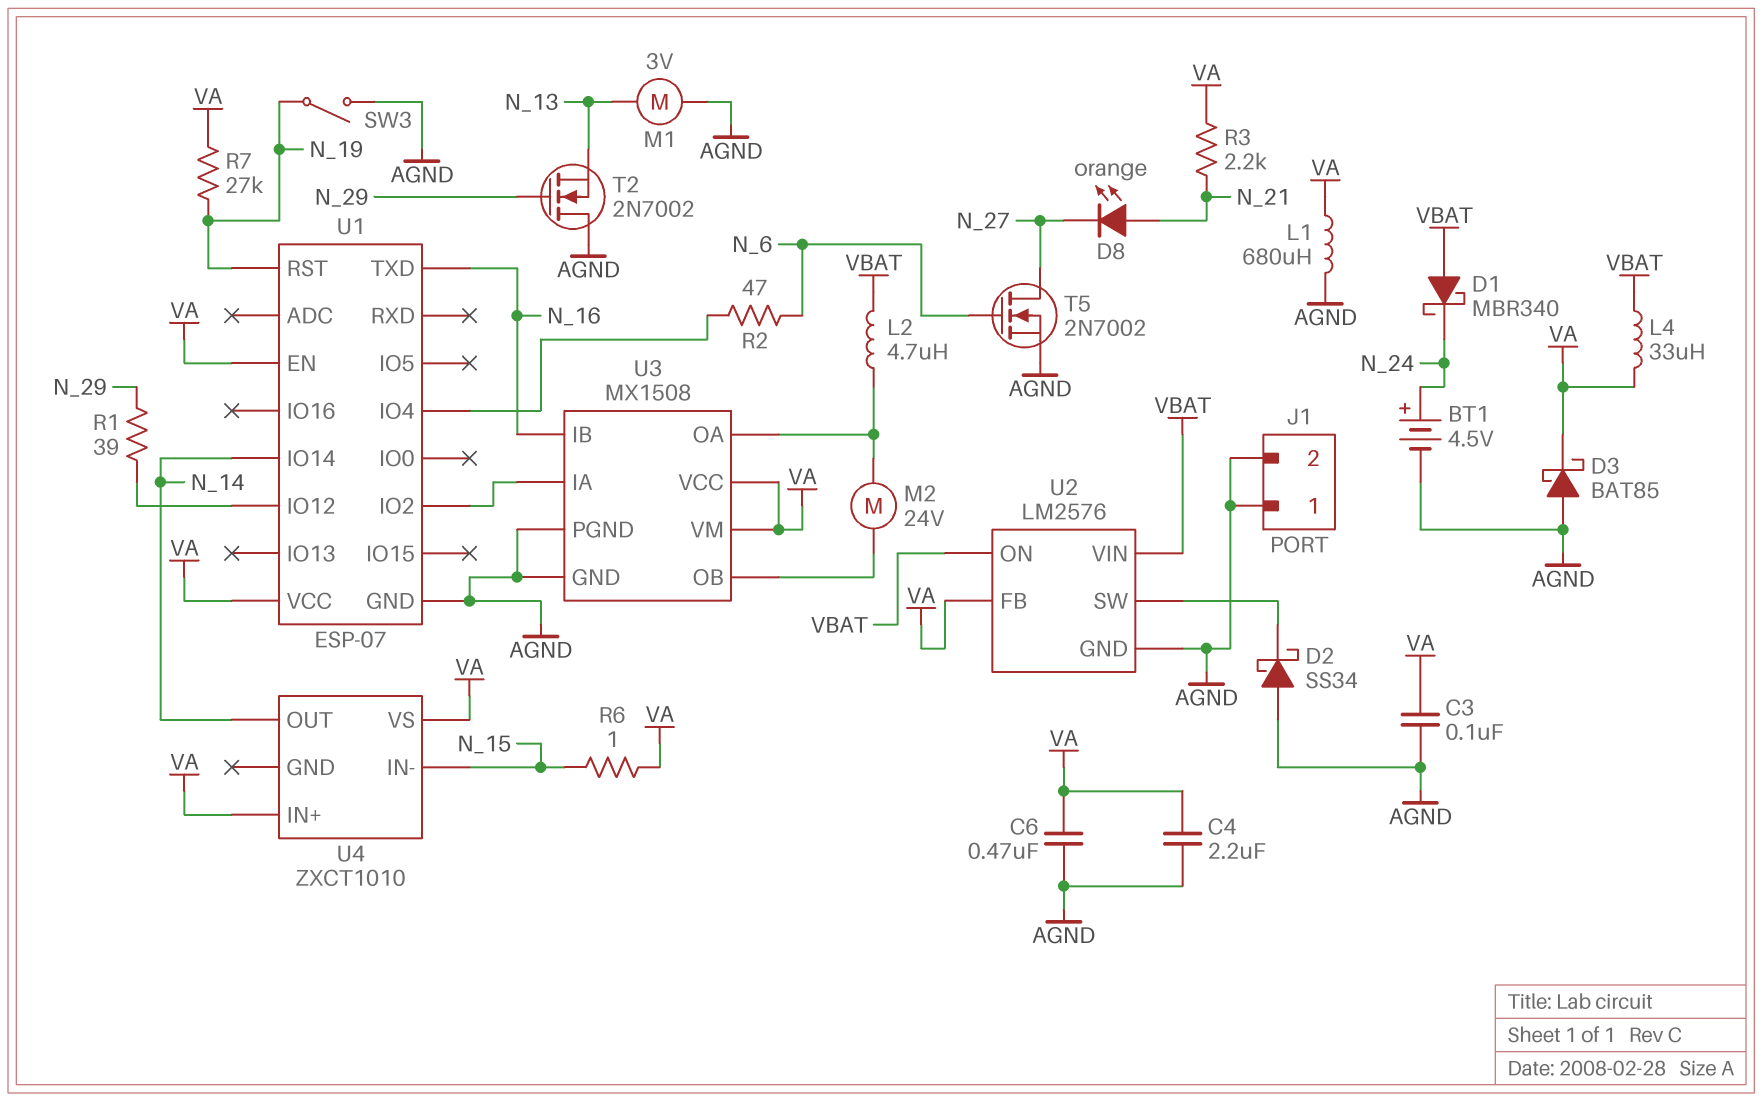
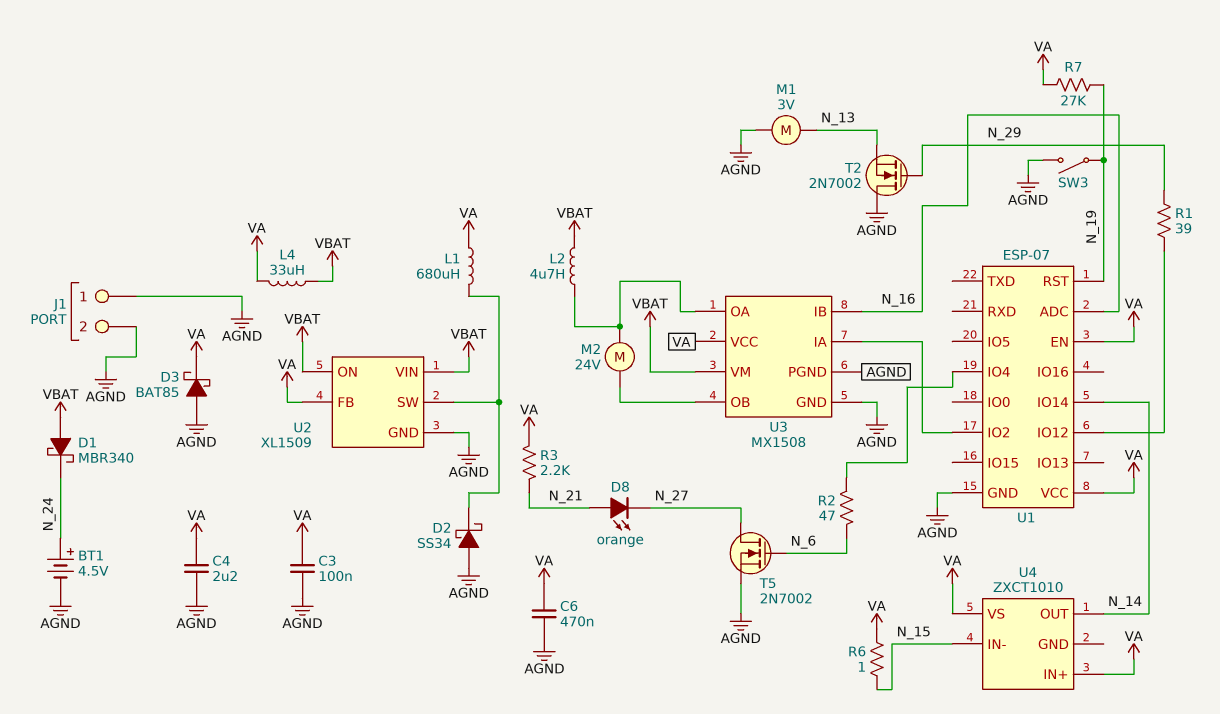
L1: 680uH (AGND, VA) -> 680uH (U2/SW, VA)
U1 pin ADC: none -> N_16
U1 pin TXD: N_16 -> none
U2: LM2576 -> XL1509
U3 pin VM: VA -> VBAT

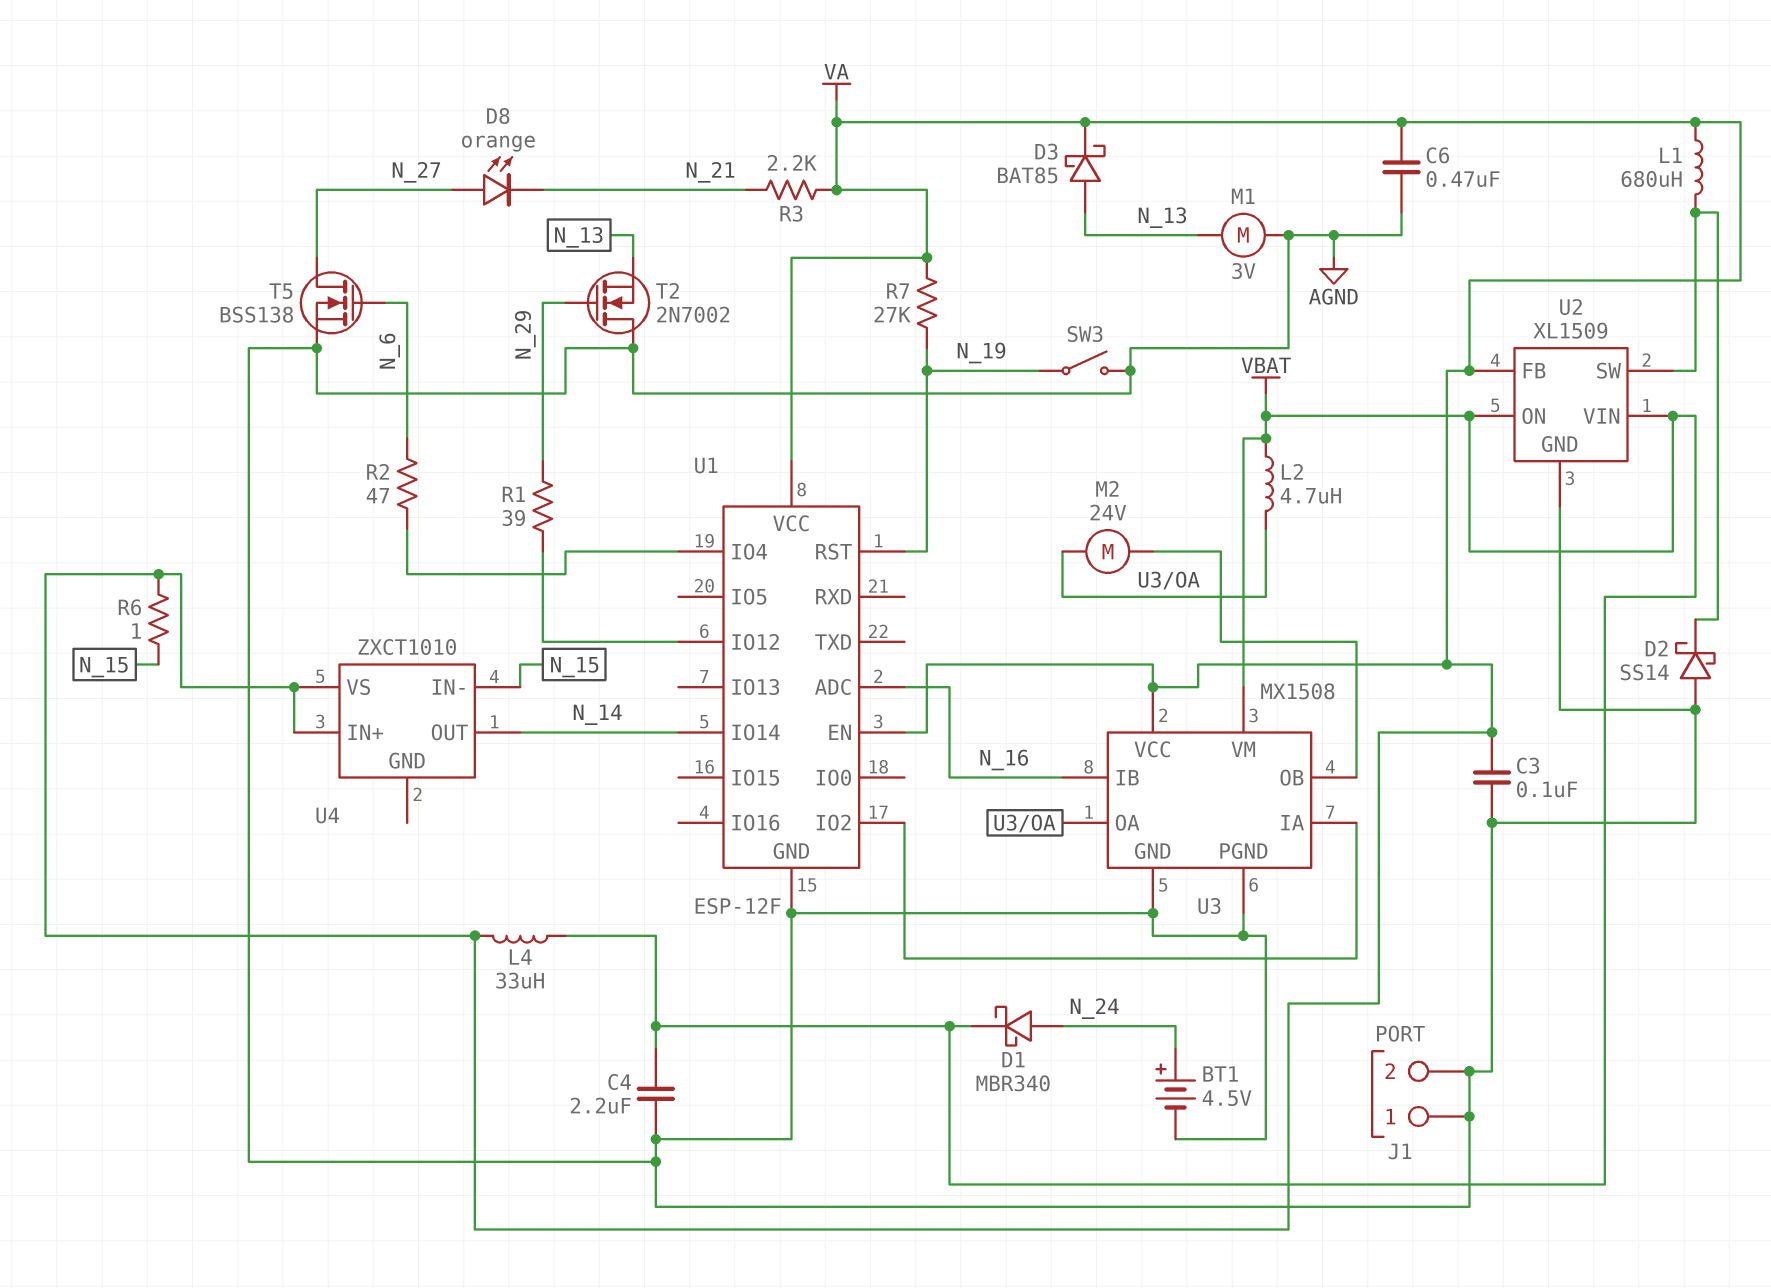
C4: 2.2uF (AGND, VA) -> 2.2uF (AGND, VBAT)
D1: schottky MBR340 (A VBAT, K N_24) -> schottky MBR340 (A N_24, K VBAT)
D2: schottky SS34 (A AGND, K U2/SW) -> schottky SS14 (A AGND, K U2/SW)
D3: schottky BAT85 (A AGND, K VA) -> schottky BAT85 (A N_13, K VA)
D8: LED orange (A N_21, K N_27) -> LED orange (A N_27, K N_21)
T5: NMOS 2N7002 (G N_6, D N_27, S AGND) -> NMOS BSS138 (G N_6, D N_27, S AGND)
U1: ESP-07 -> ESP-12F

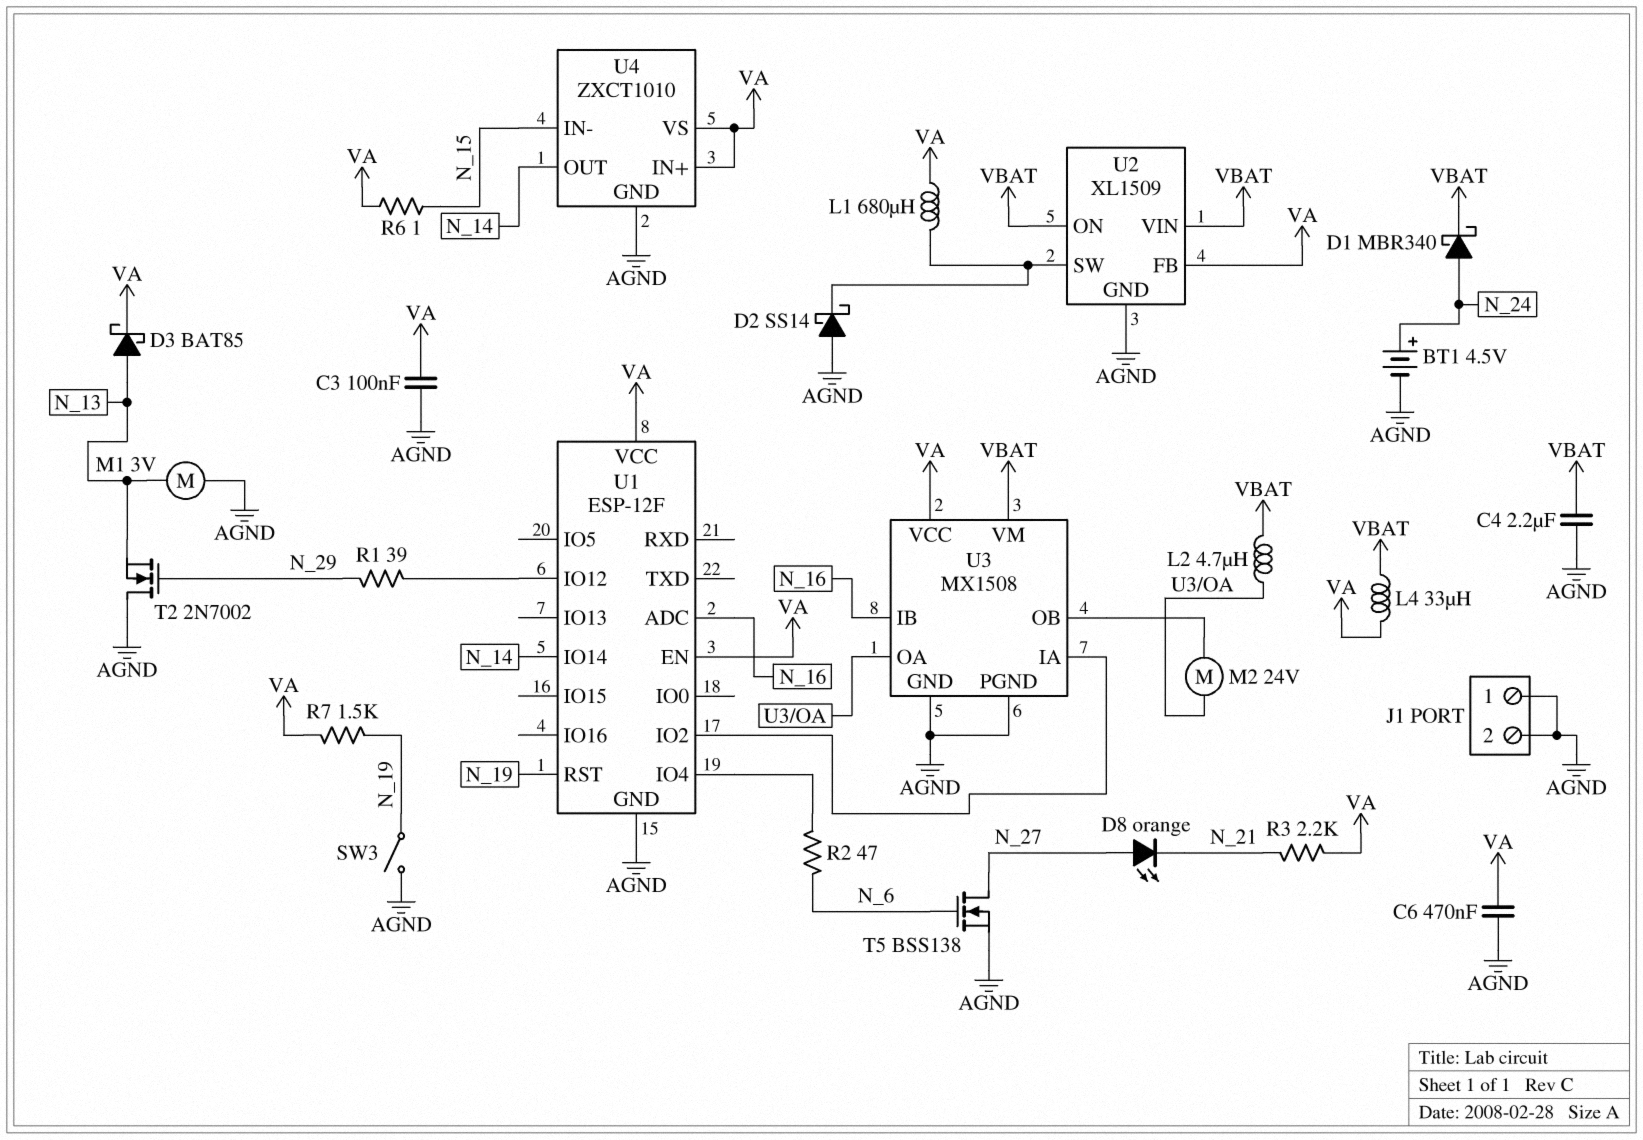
R7: 27k (N_19, VA) -> 1.5k (N_19, VA)
U4 pin GND: none -> AGND

